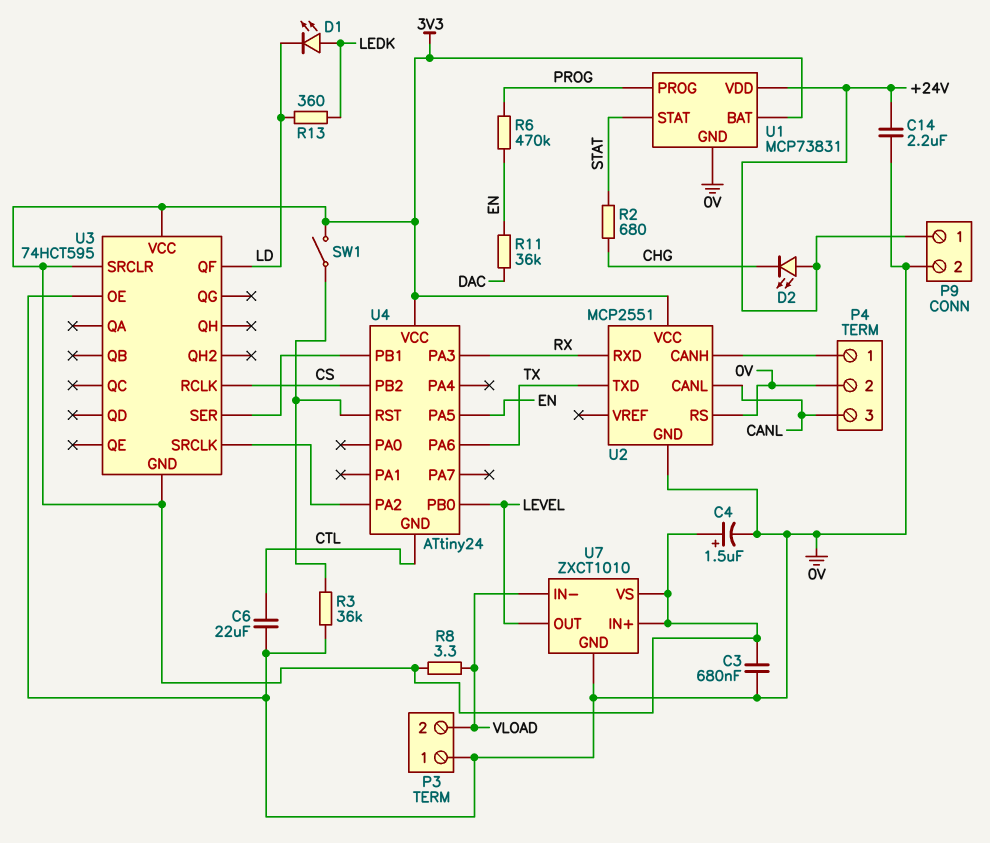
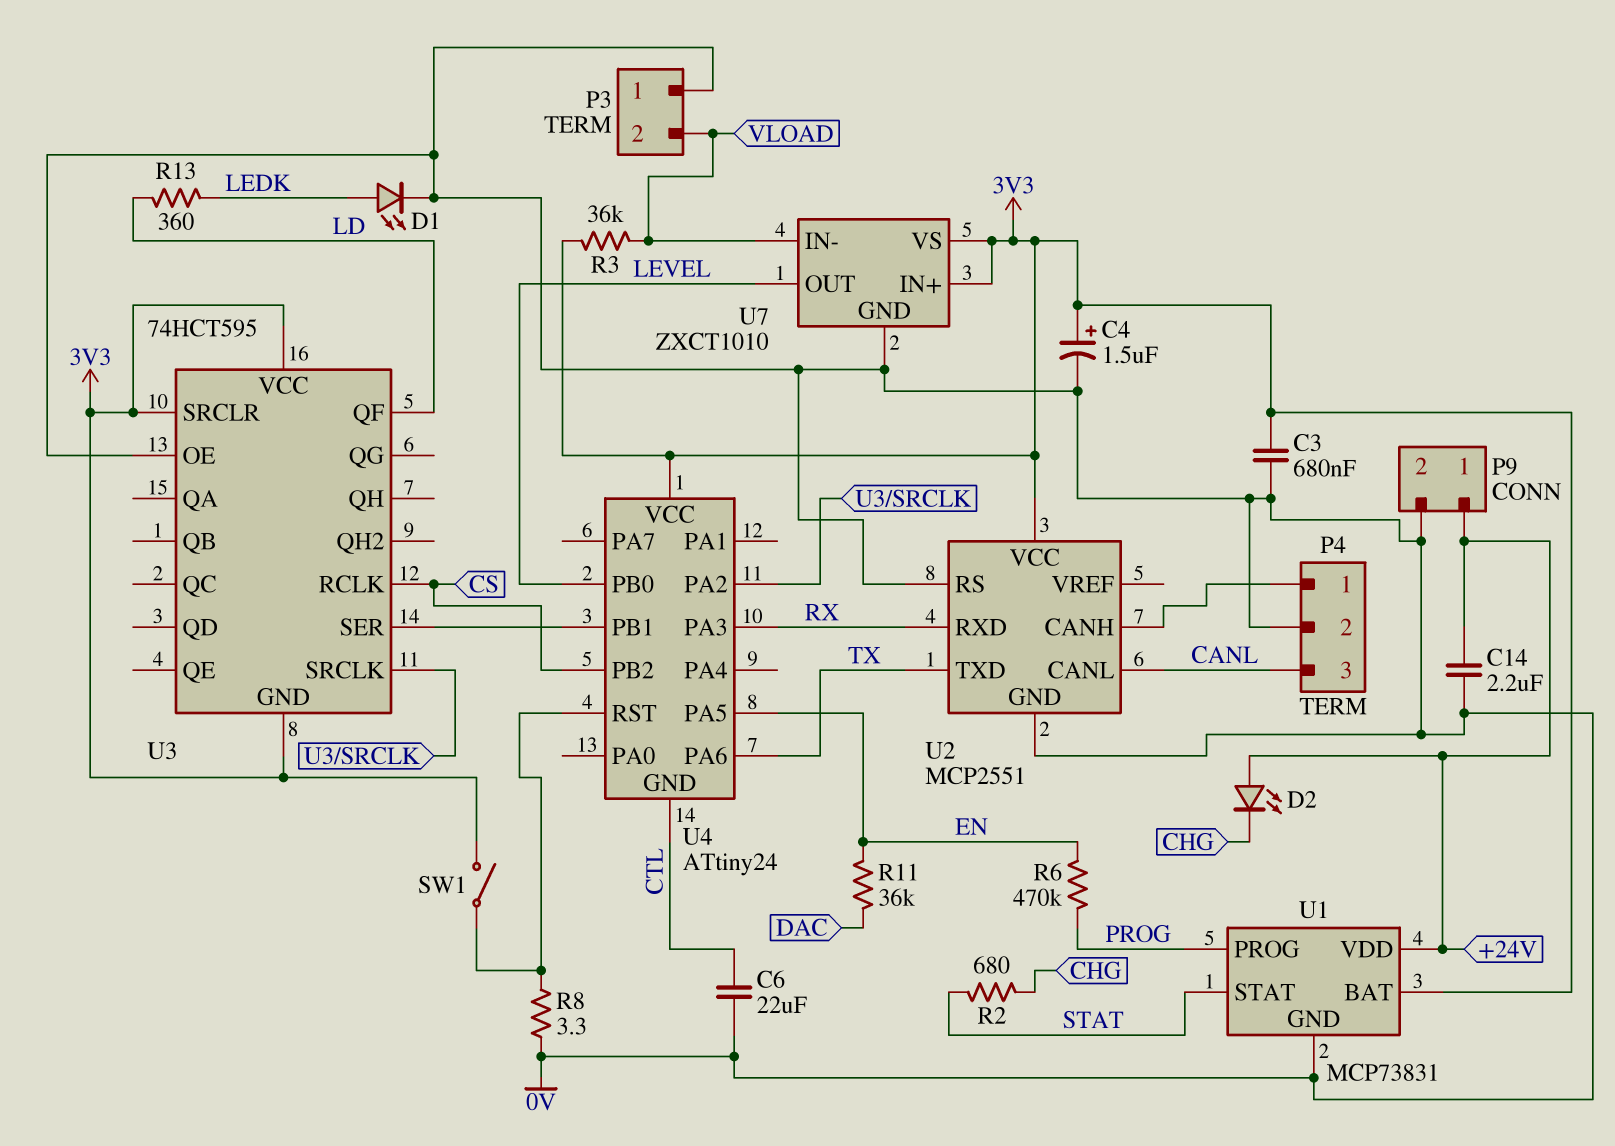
D1: LED (A LEDK, K LD) -> LED (A LEDK, K 0V)
R3: 36k (0V, U4/RST) -> 36k (3V3, VLOAD)
R8: 3.3 (3V3, VLOAD) -> 3.3 (0V, U4/RST)

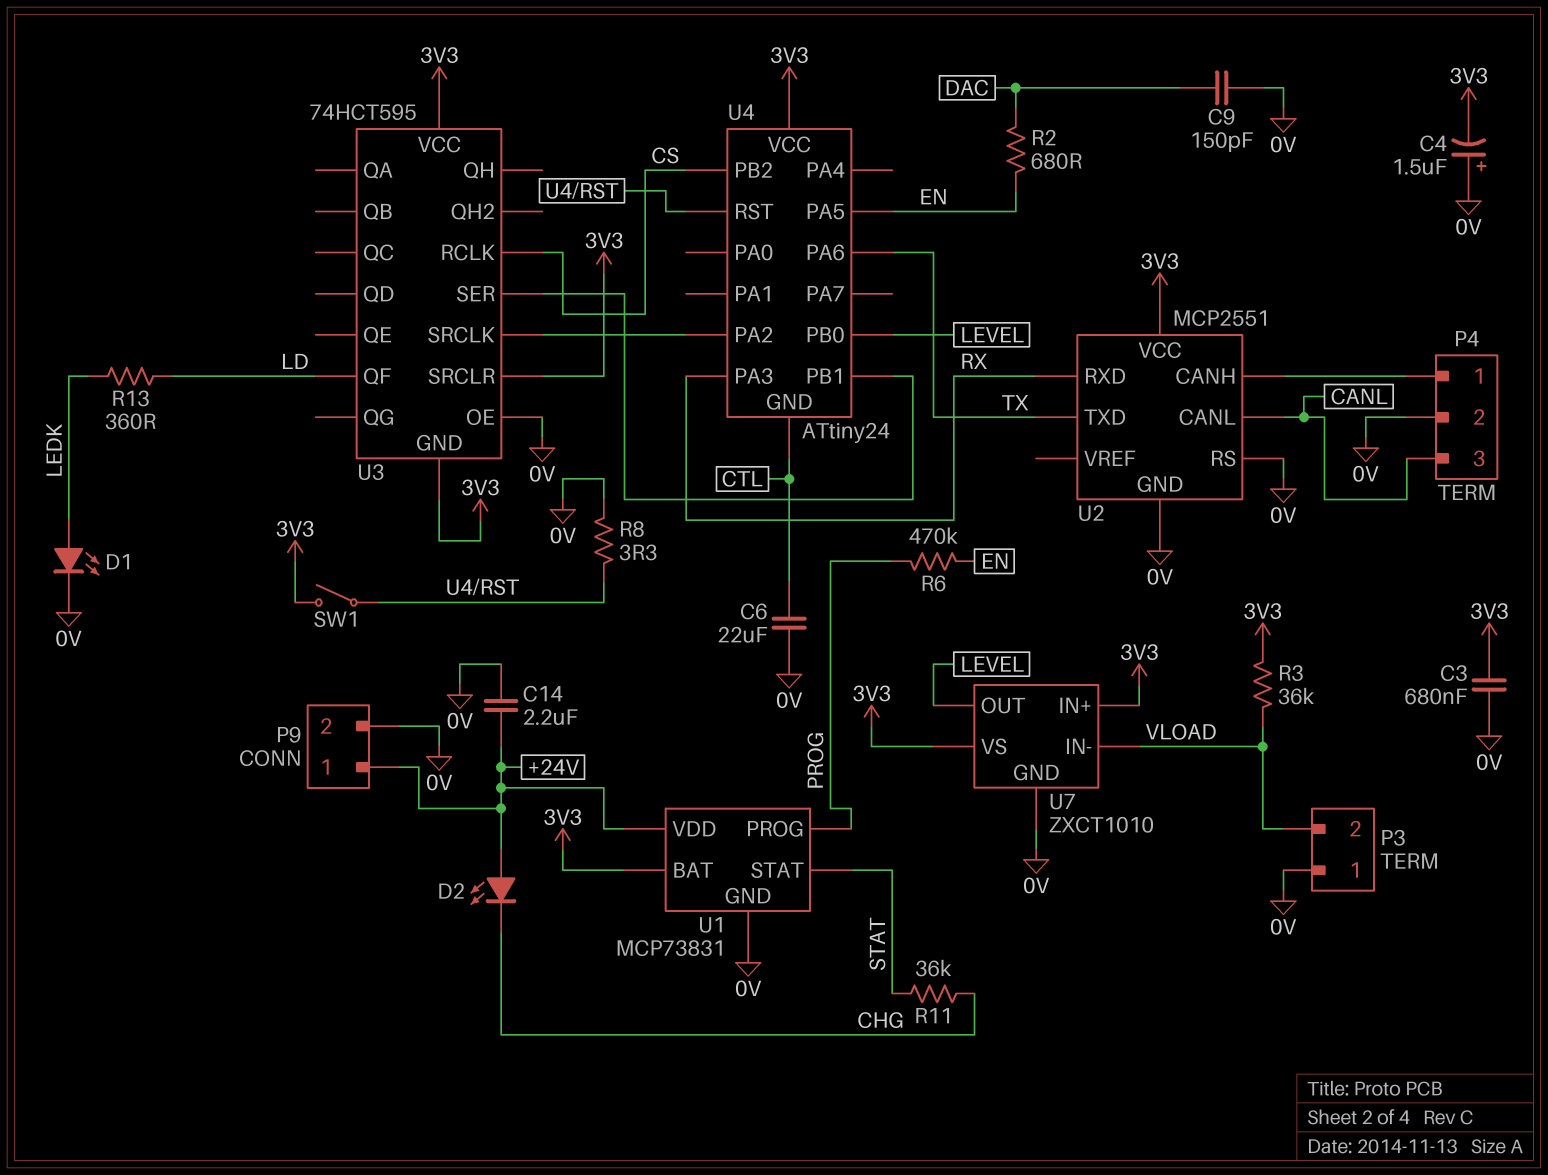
C4: 1.5uF (plus 3V3, minus 0V) -> 1.5uF (plus 0V, minus 3V3)
C9: none -> 150pF (0V, DAC)
R2: 680 (CHG, STAT) -> 680 (DAC, EN)
R11: 36k (DAC, EN) -> 36k (CHG, STAT)

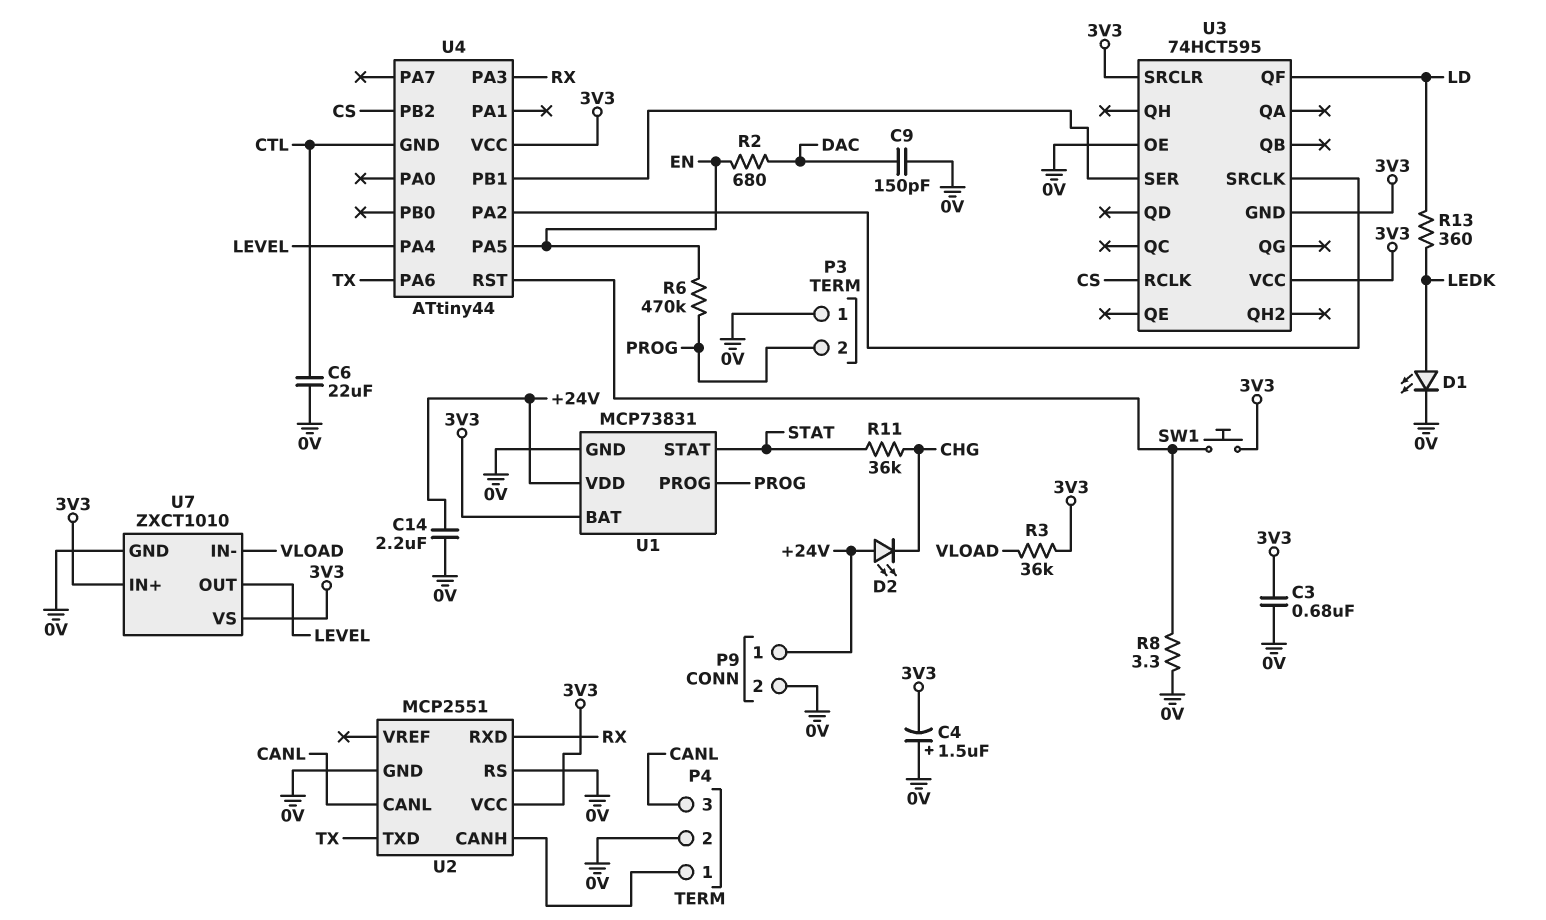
P3 pin 2: VLOAD -> PROG
SW1: switch (3V3, U4/RST) -> button (3V3, U4/RST)
U4: ATtiny24 -> ATtiny44
U4 pin PA4: none -> LEVEL
U4 pin PB0: LEVEL -> none

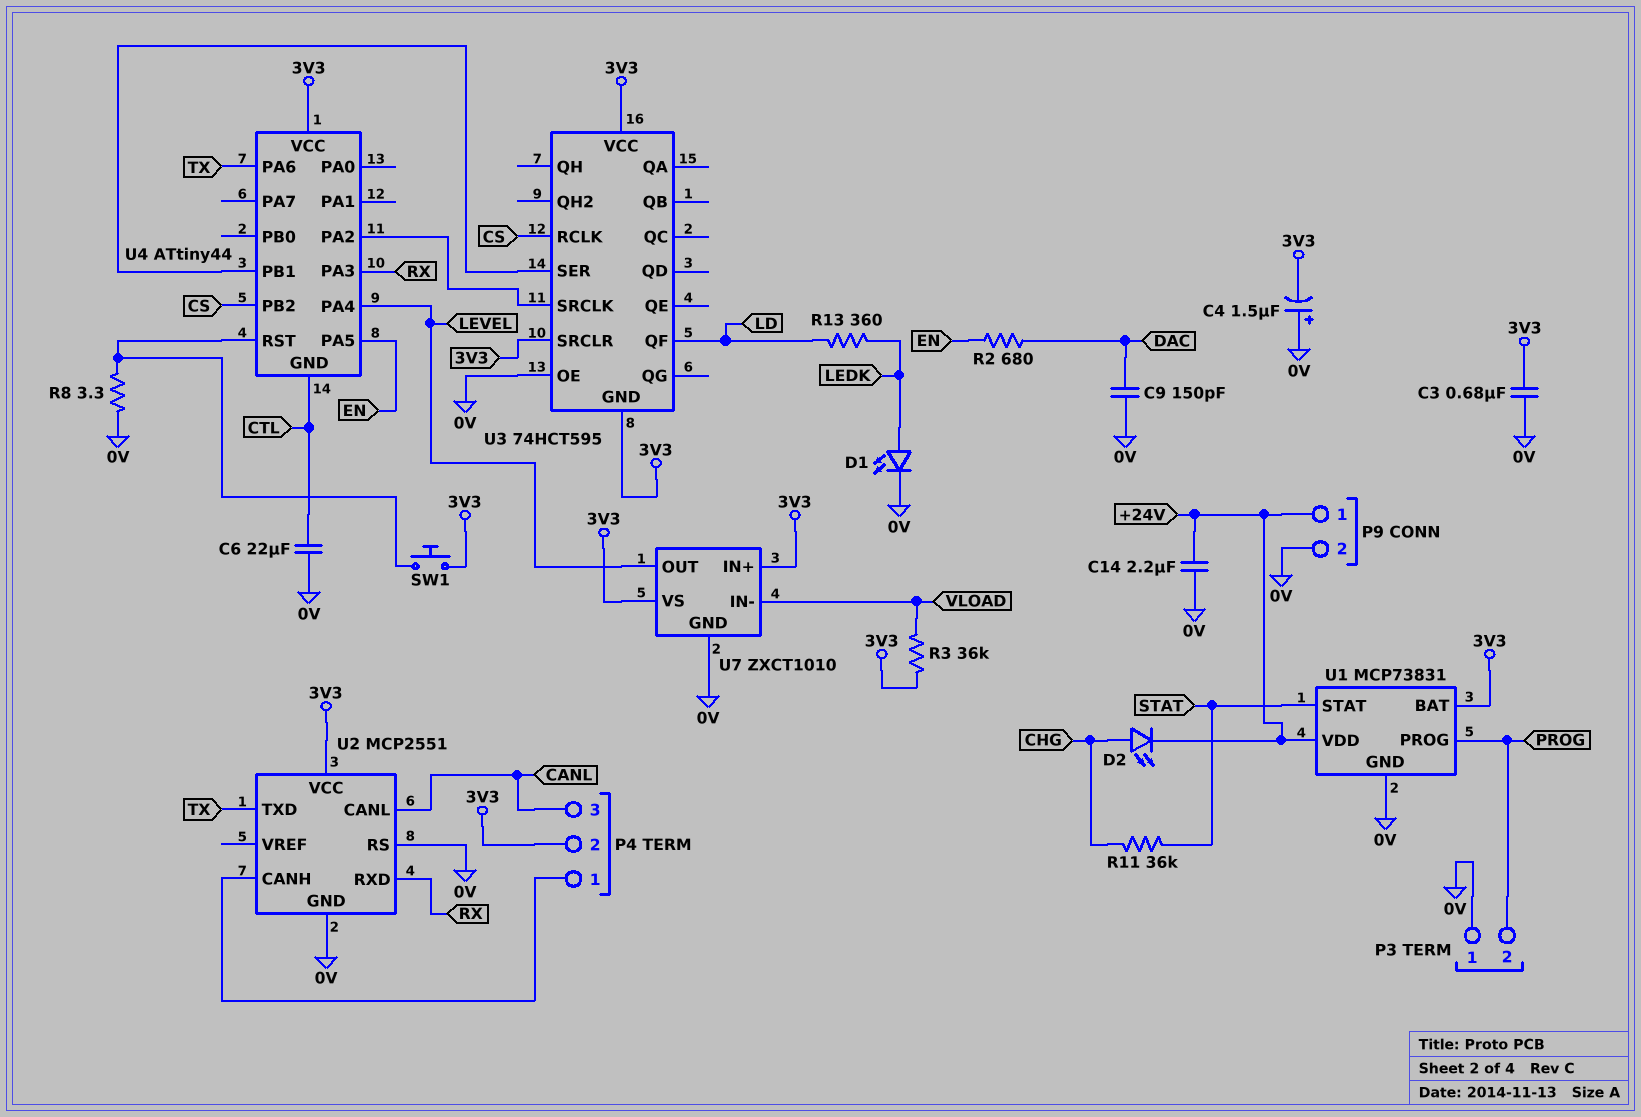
D2: LED (A +24V, K CHG) -> LED (A CHG, K +24V)
P4 pin 2: 0V -> 3V3
R6: 470k (EN, PROG) -> none

